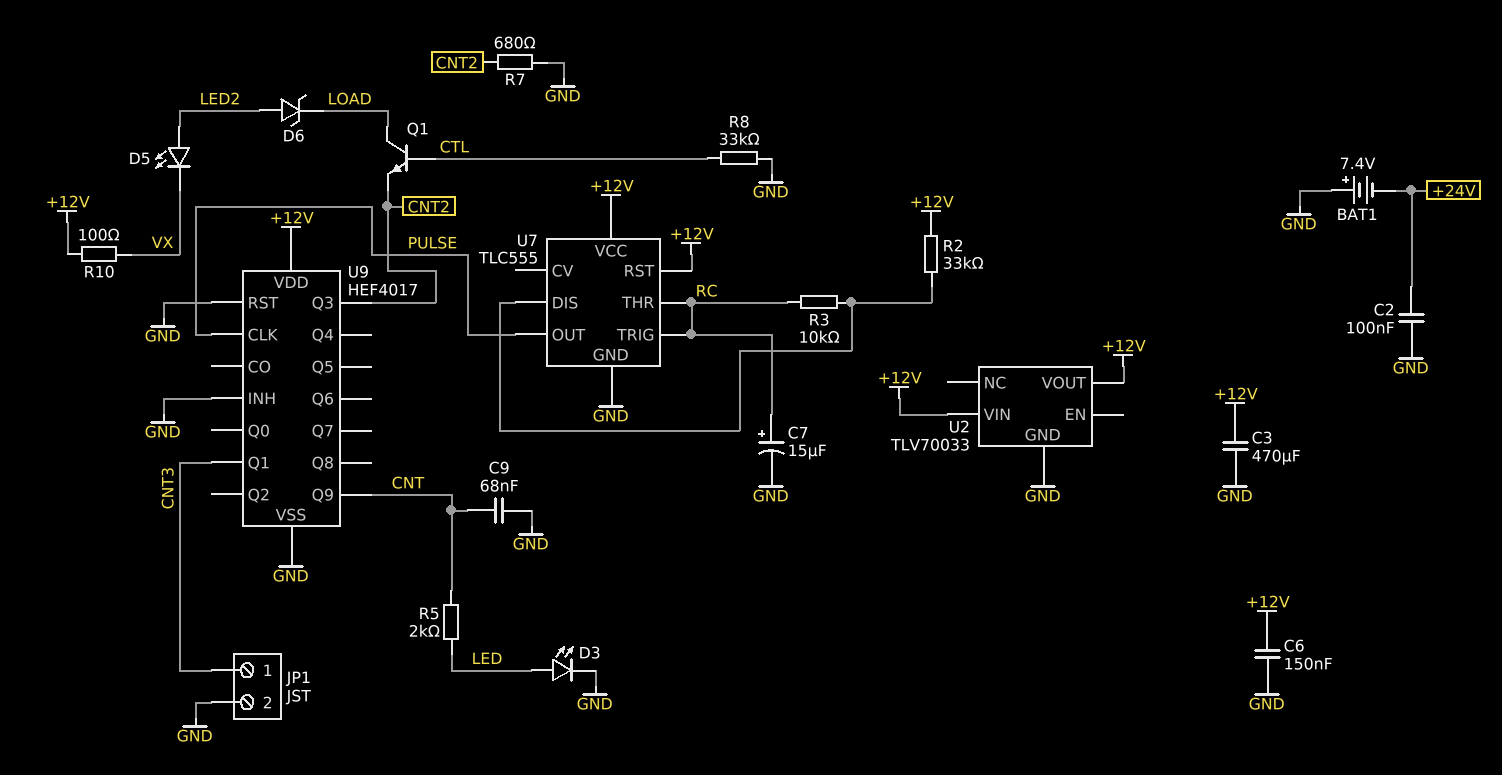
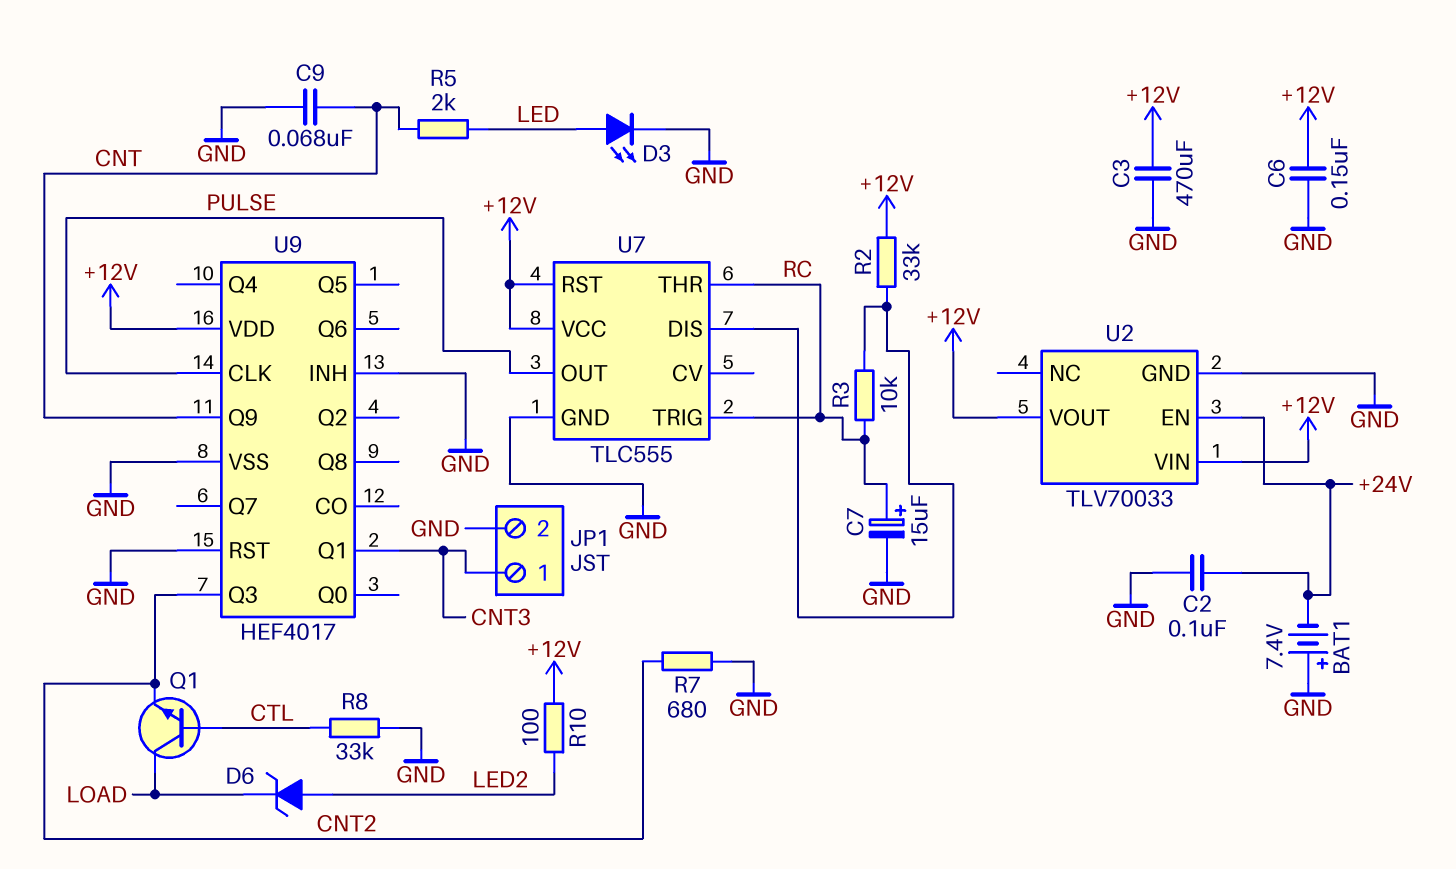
D5: LED (A LED2, K VX) -> none
R10: 100 (+12V, VX) -> 100 (+12V, LED2)
U2 pin EN: none -> +24V

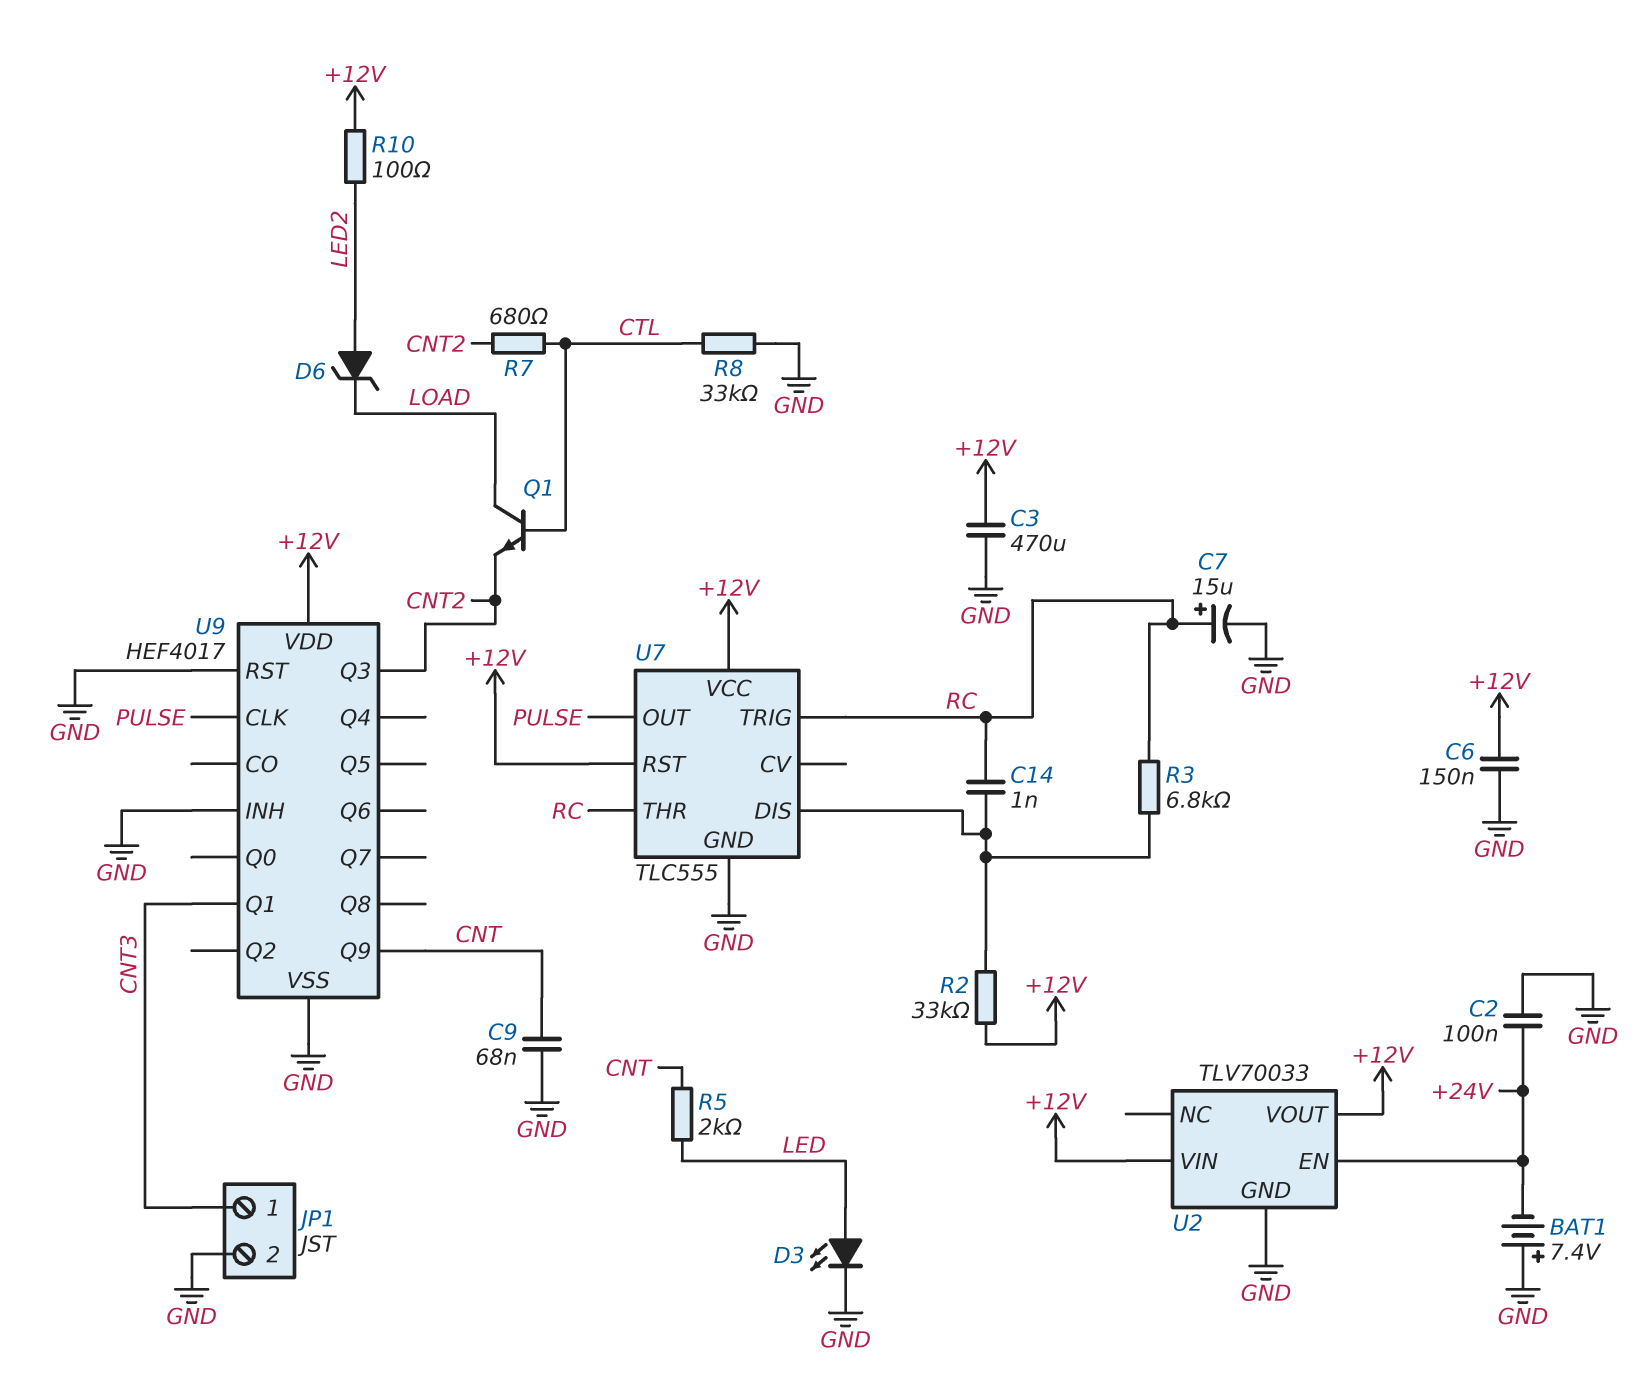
C14: none -> 1nF (RC, U7/DIS)
R3: 10k (RC, U7/DIS) -> 6.8k (RC, U7/DIS)
R7: 680 (CNT2, GND) -> 680 (CNT2, CTL)

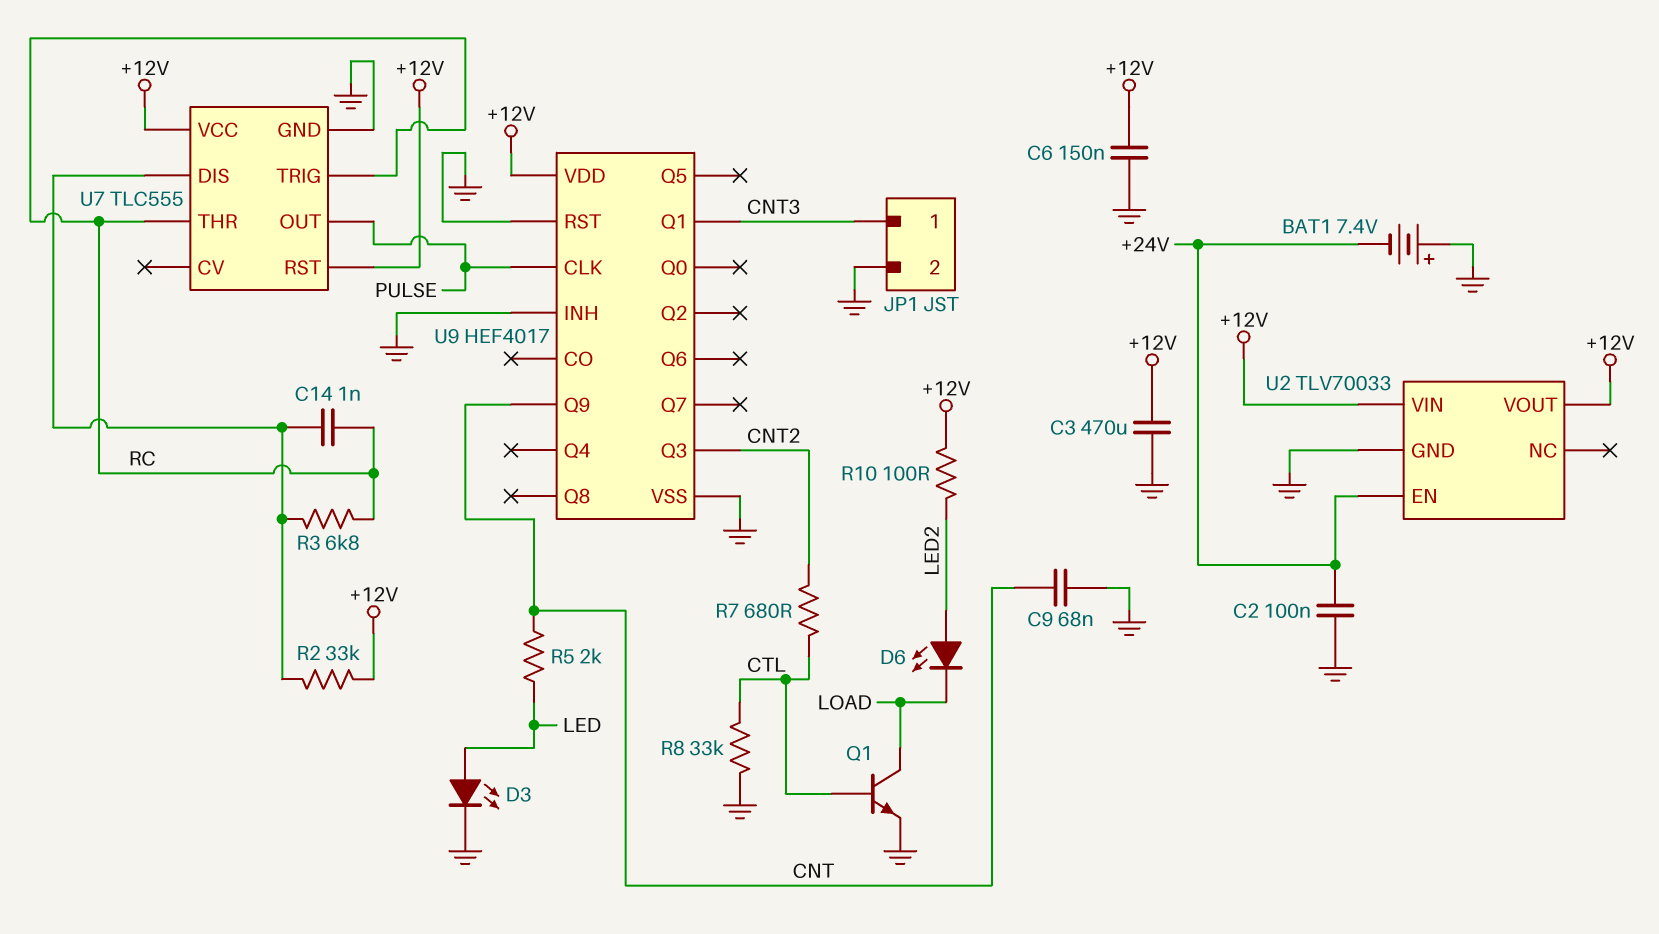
C7: 15uF (plus RC, minus GND) -> none
D6: zener (A LED2, K LOAD) -> LED (A LED2, K LOAD)
Q1: NPN (B CTL, C LOAD, E CNT2) -> NPN (B CTL, C LOAD, E GND)

